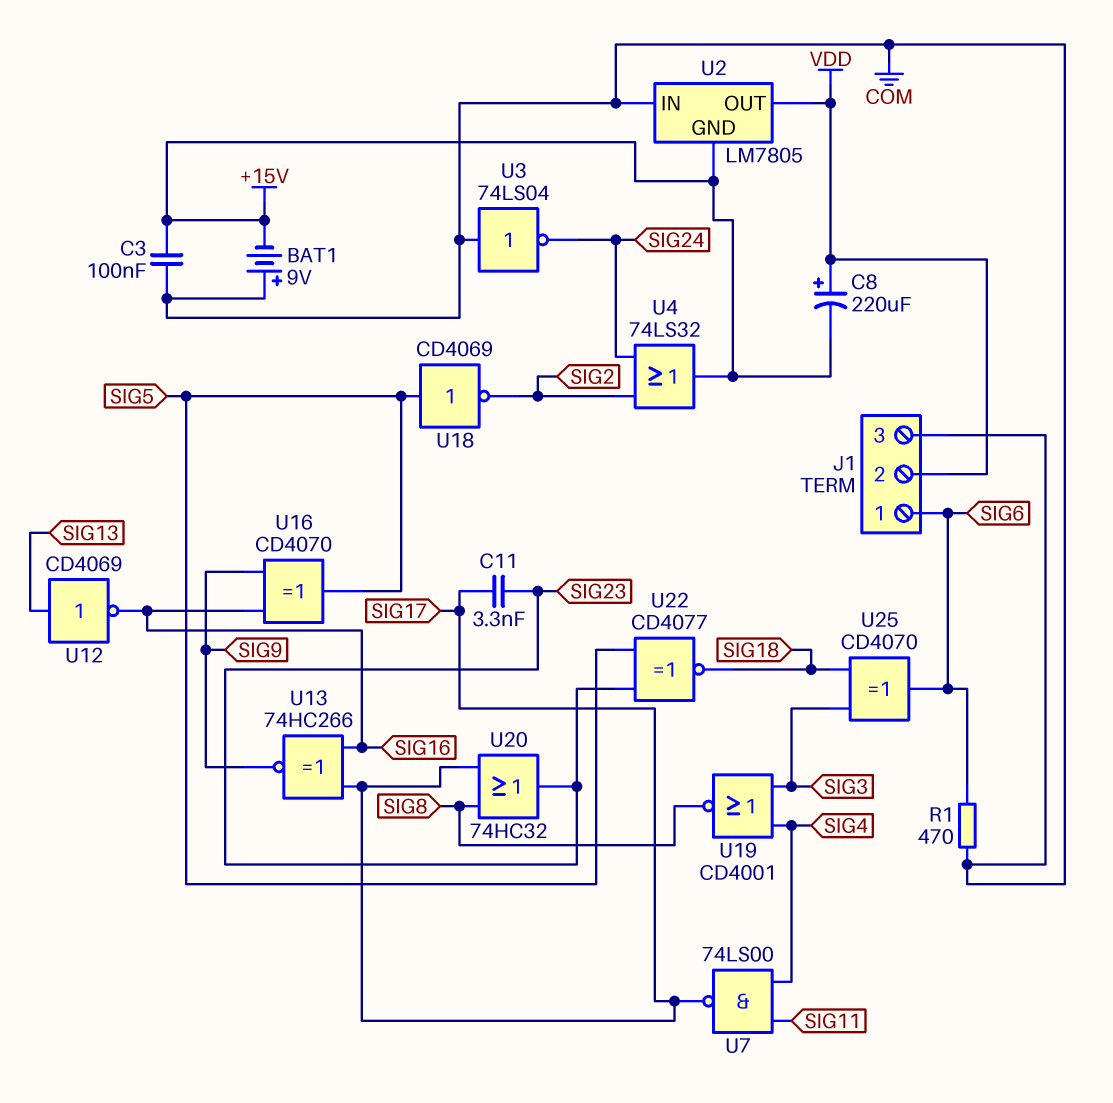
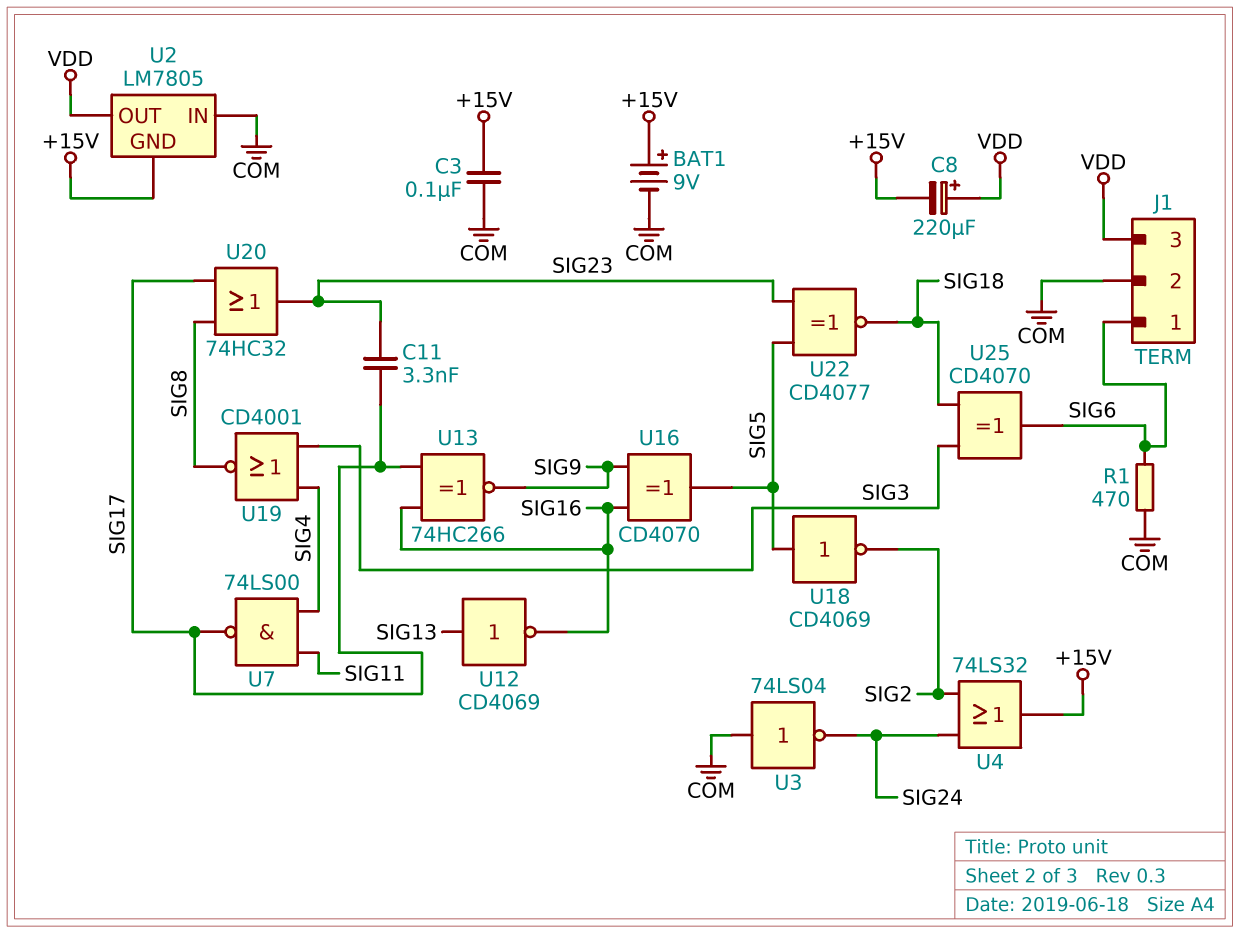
BAT1: 9V (plus COM, minus +15V) -> 9V (plus +15V, minus COM)
J1 pin 2: VDD -> COM
J1 pin 3: COM -> VDD

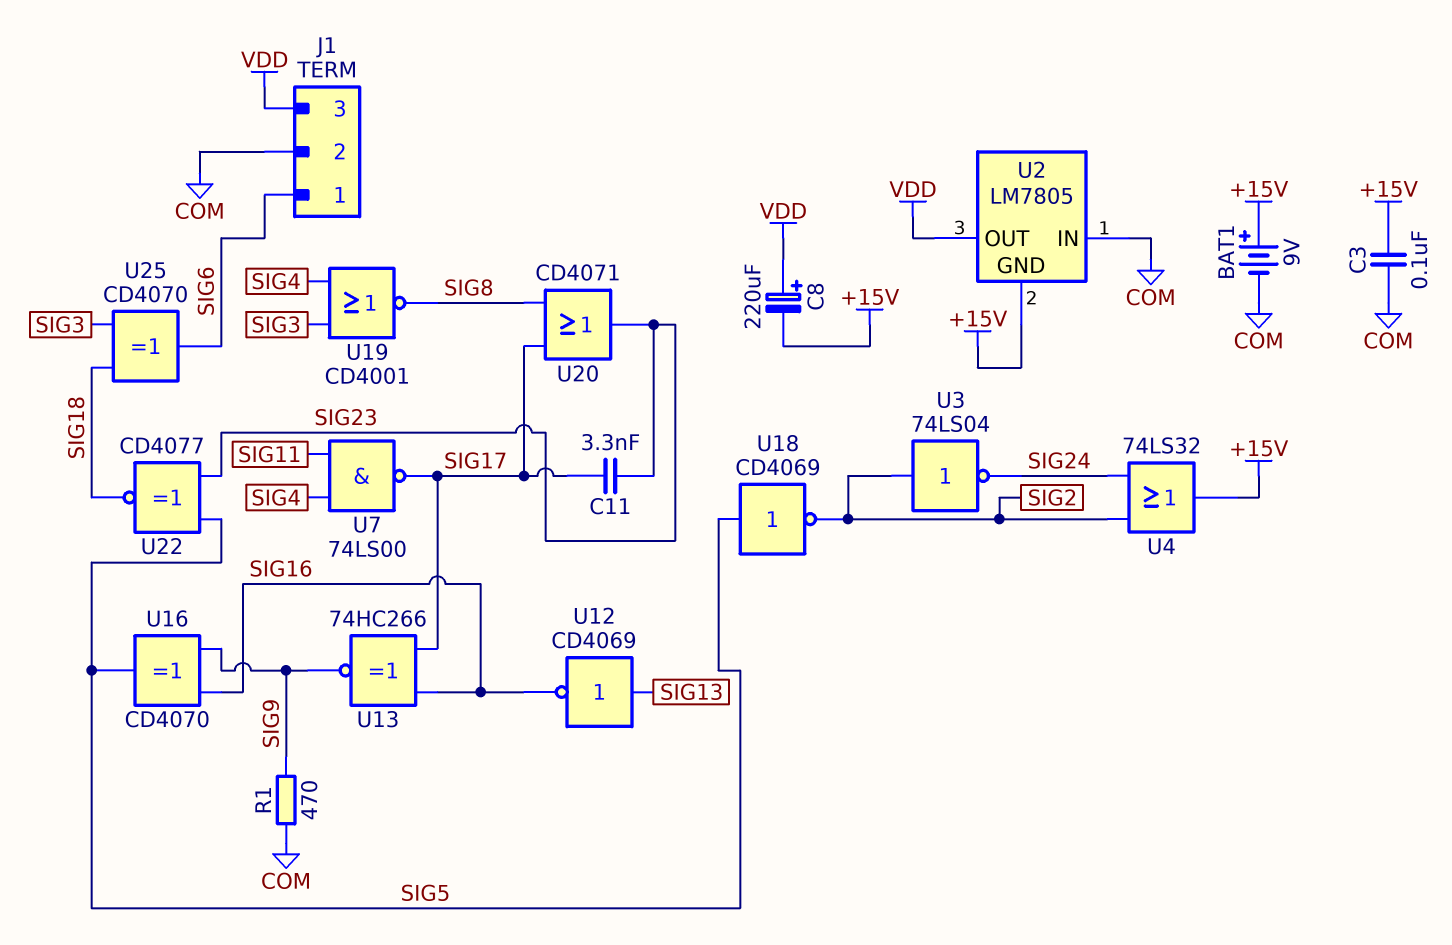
R1: 470 (COM, SIG6) -> 470 (COM, SIG9)
U3: NOT 74LS04 (in COM, out SIG24) -> NOT 74LS04 (in SIG2, out SIG24)
U20: OR 74HC32 (in SIG8, in SIG17, out SIG23) -> OR CD4071 (in SIG8, in SIG17, out SIG23)

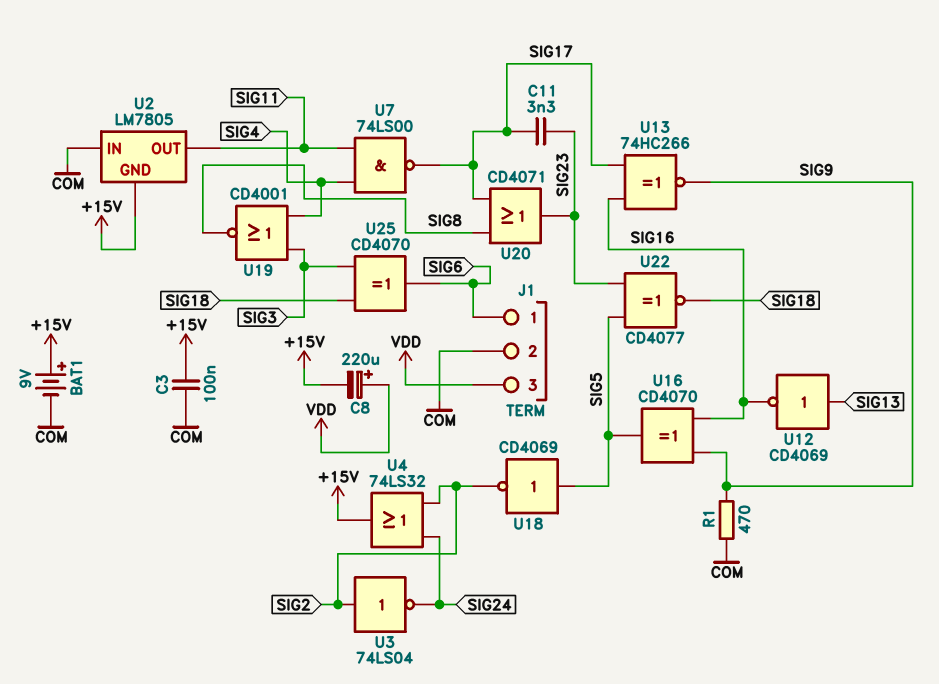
U2 pin OUT: VDD -> SIG11

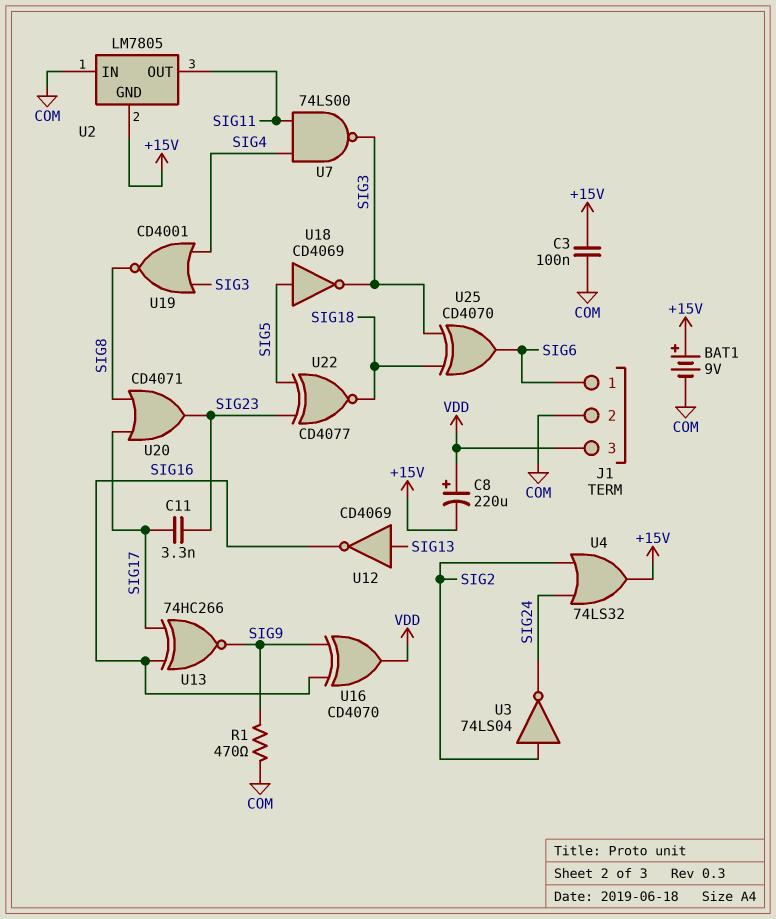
U7: NAND 74LS00 (in SIG4, in SIG11, out SIG17) -> NAND 74LS00 (in SIG4, in SIG11, out SIG3)
U16: XOR CD4070 (in SIG9, in SIG16, out SIG5) -> XOR CD4070 (in SIG9, in SIG16, out VDD)
U18: NOT CD4069 (in SIG5, out SIG2) -> NOT CD4069 (in SIG5, out SIG3)

